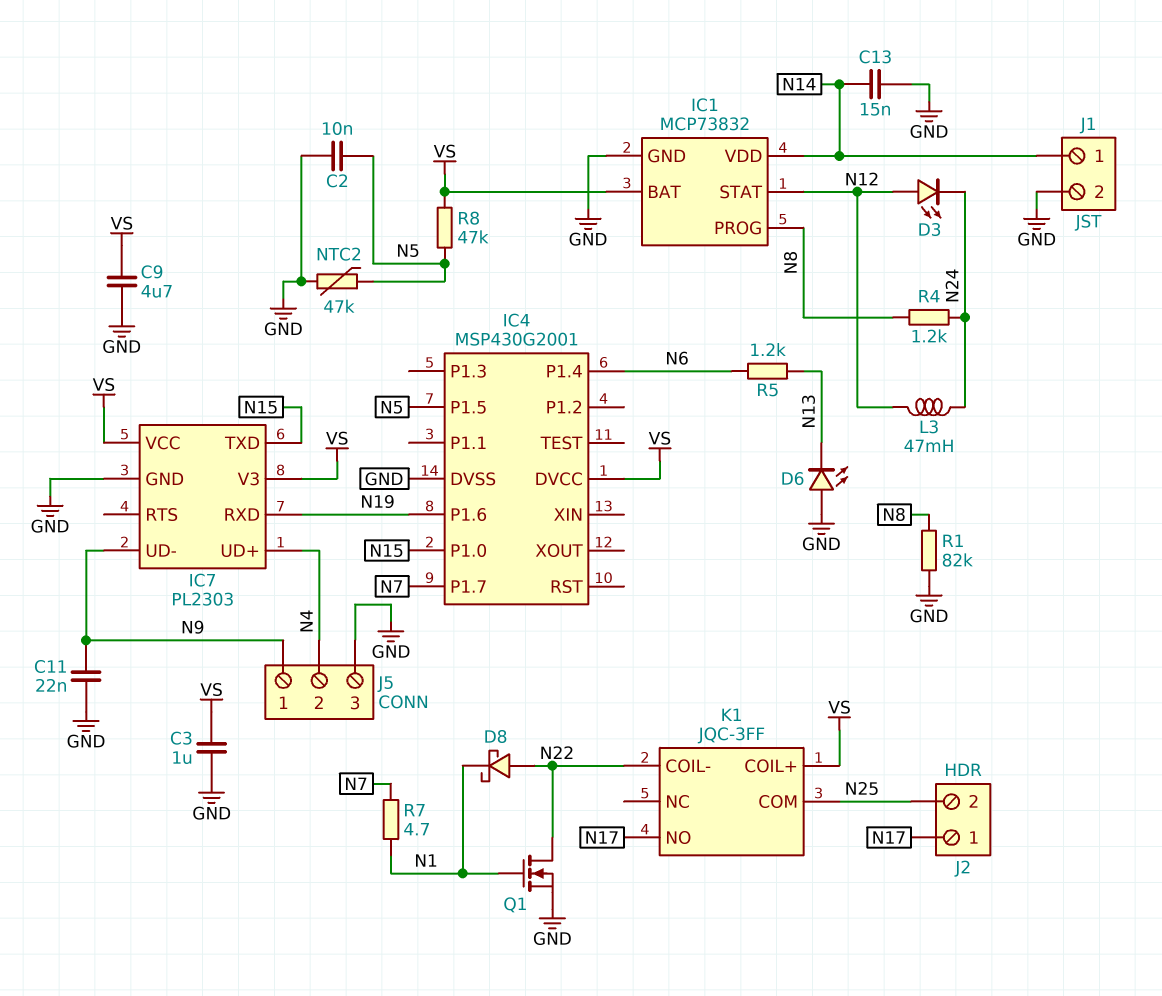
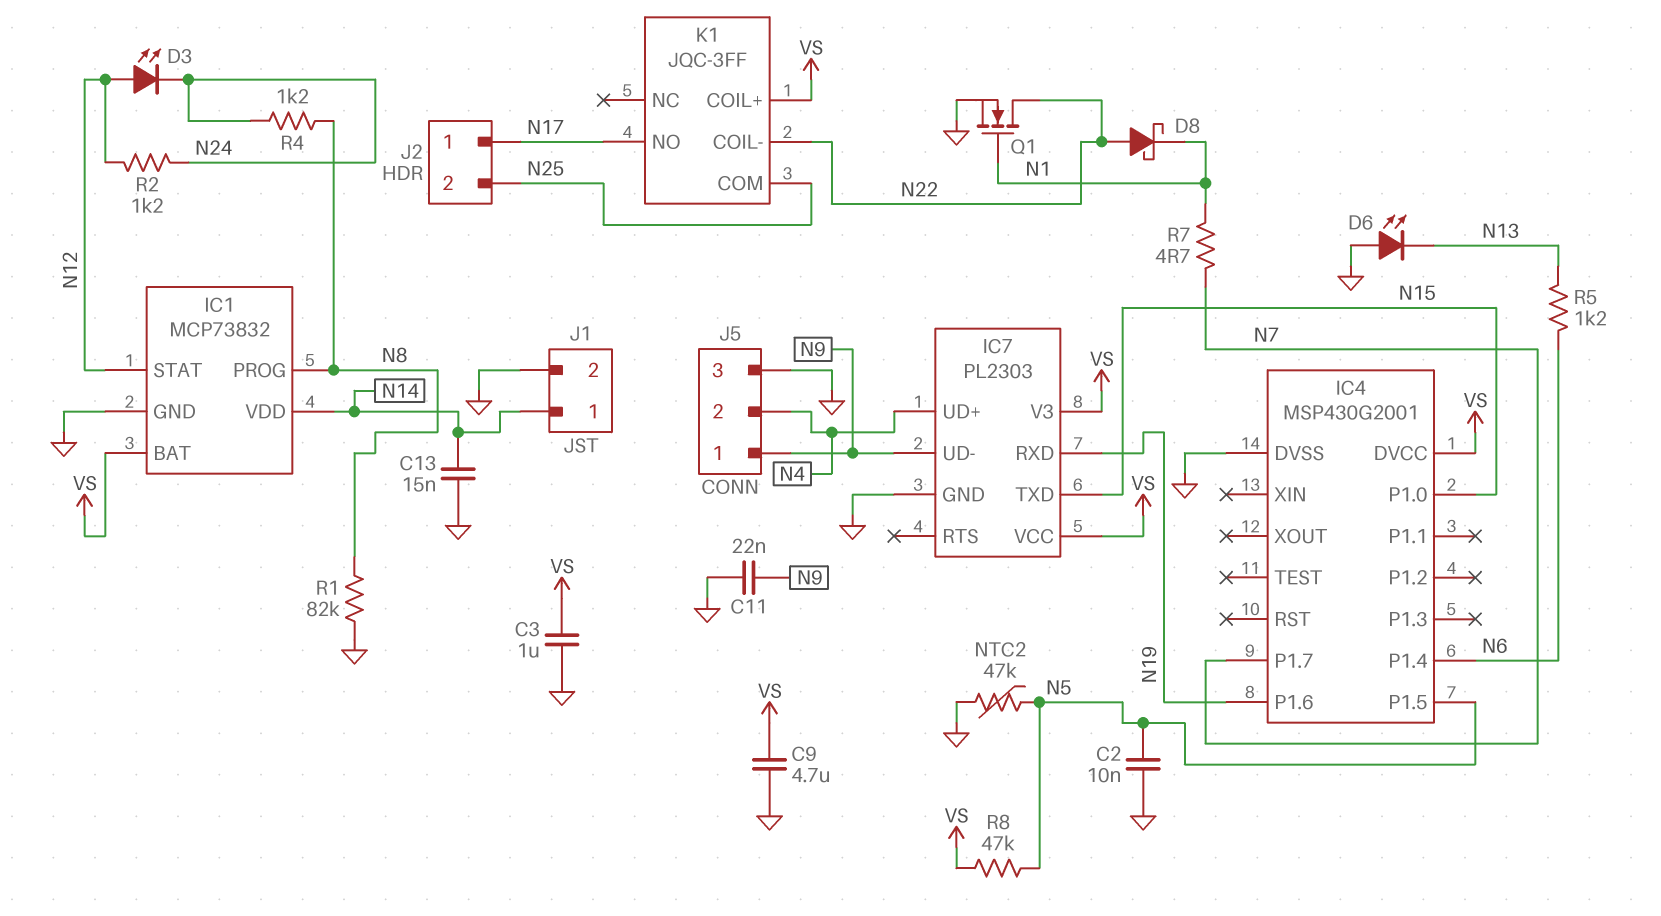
L3: 47mH (N12, N24) -> none
R2: none -> 1.2k (N12, N24)

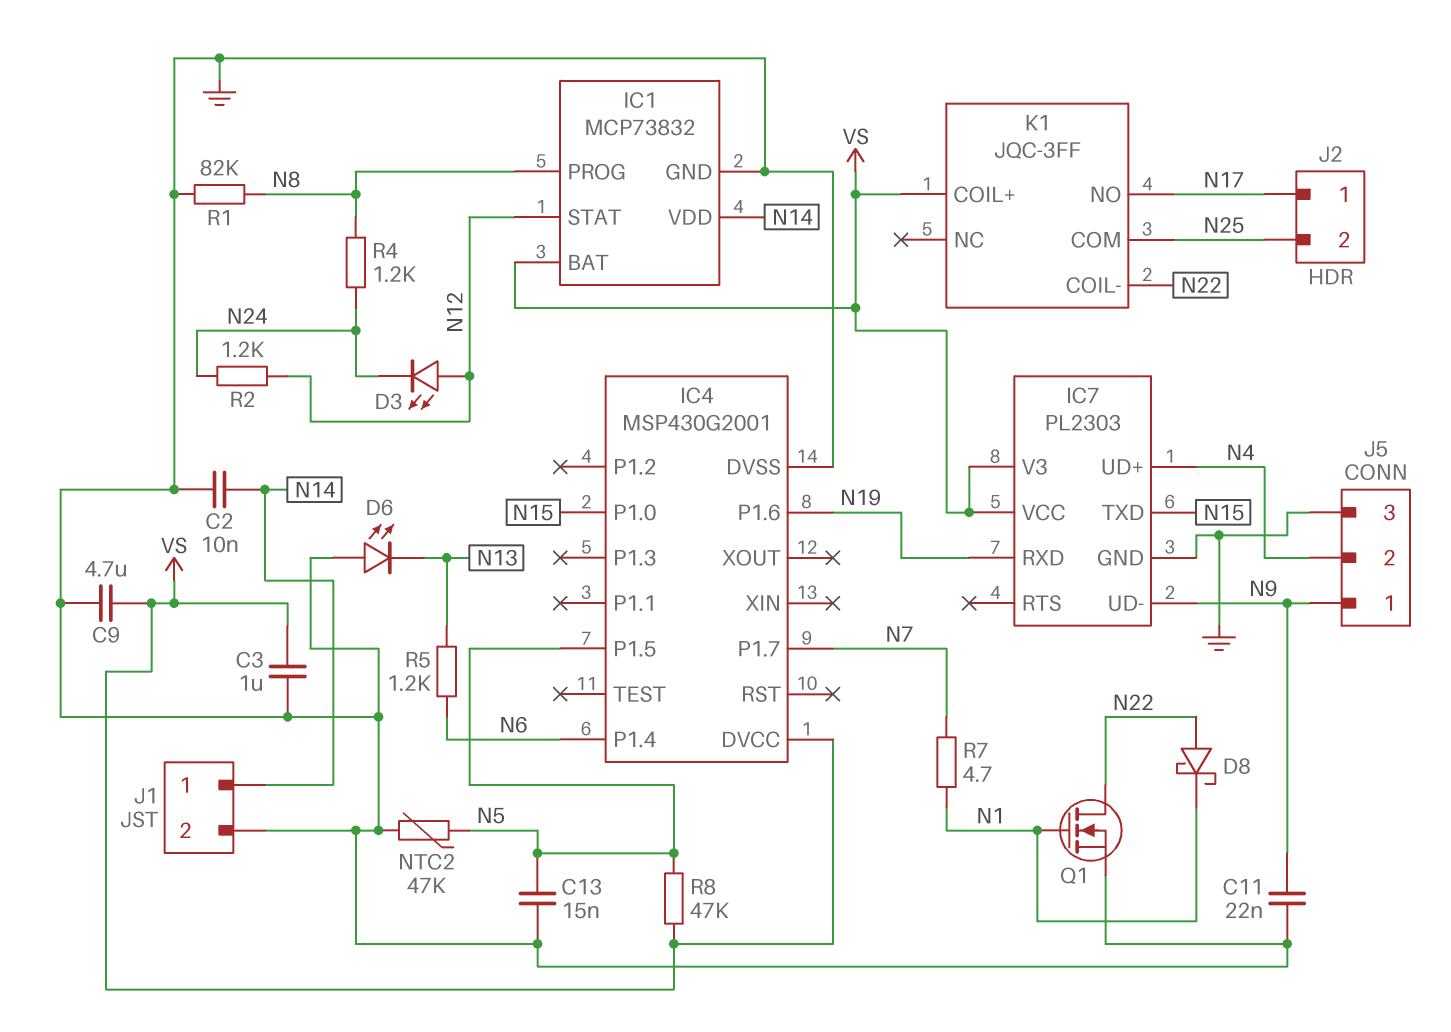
C2: 10nF (GND, N5) -> 10nF (GND, N14)
C13: 15nF (GND, N14) -> 15nF (GND, N5)

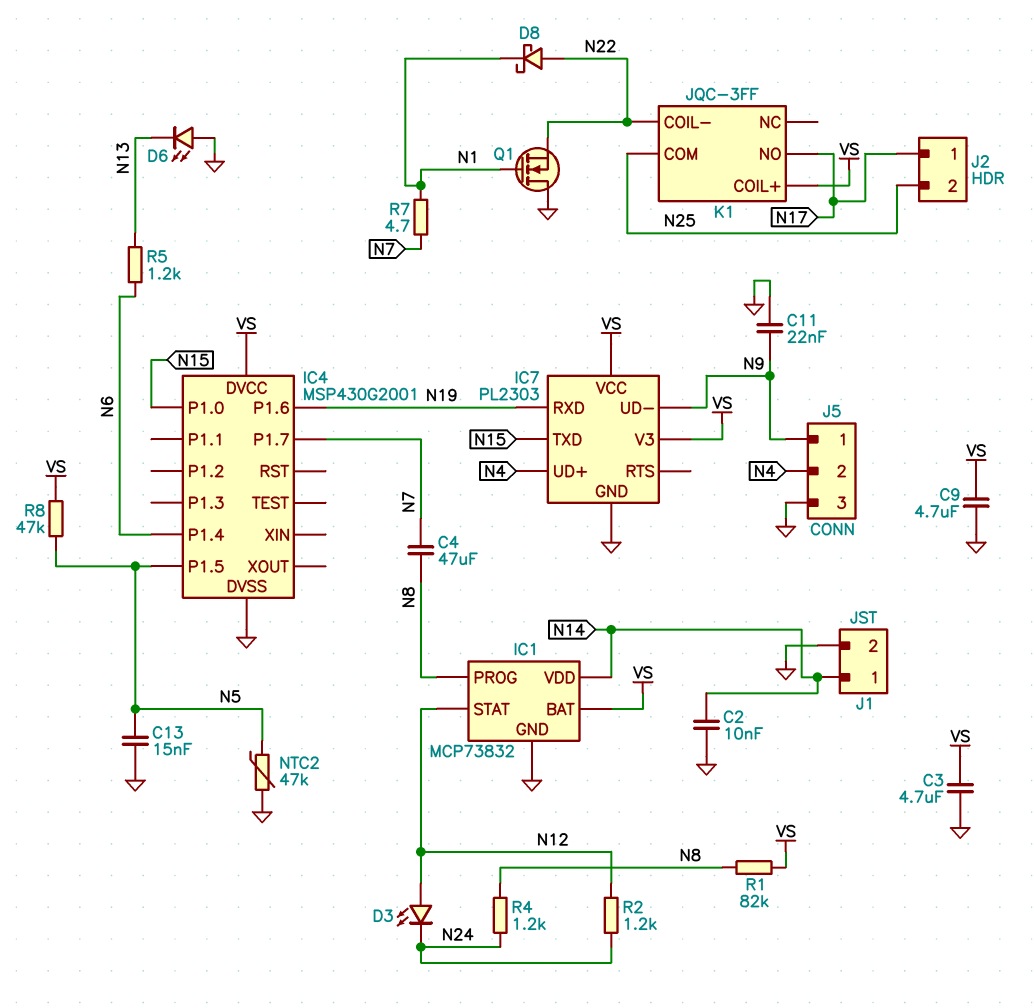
C3: 1uF (GND, VS) -> 4.7uF (GND, VS)
C4: none -> 47uF (N7, N8)
Q1: NMOS (G N1, D N22, S GND) -> NMOS (G N1, D GND, S N22)
R1: 82k (GND, N8) -> 82k (N8, VS)

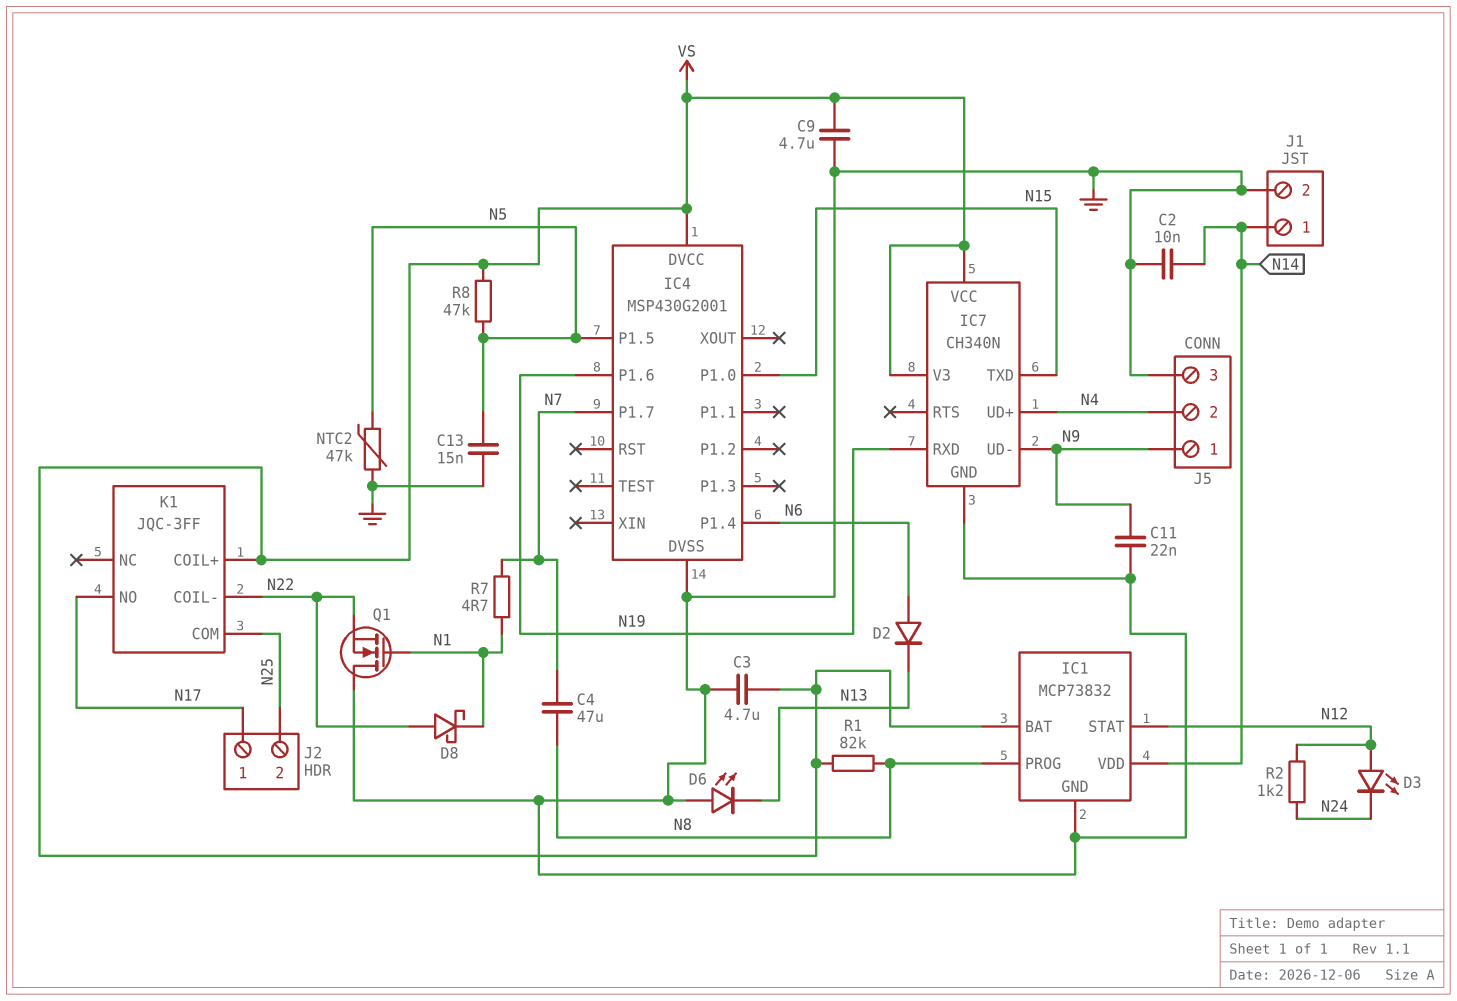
D2: none -> diode (A N6, K N13)
IC7: PL2303 -> CH340N
R4: 1.2k (N8, N24) -> none
R5: 1.2k (N6, N13) -> none

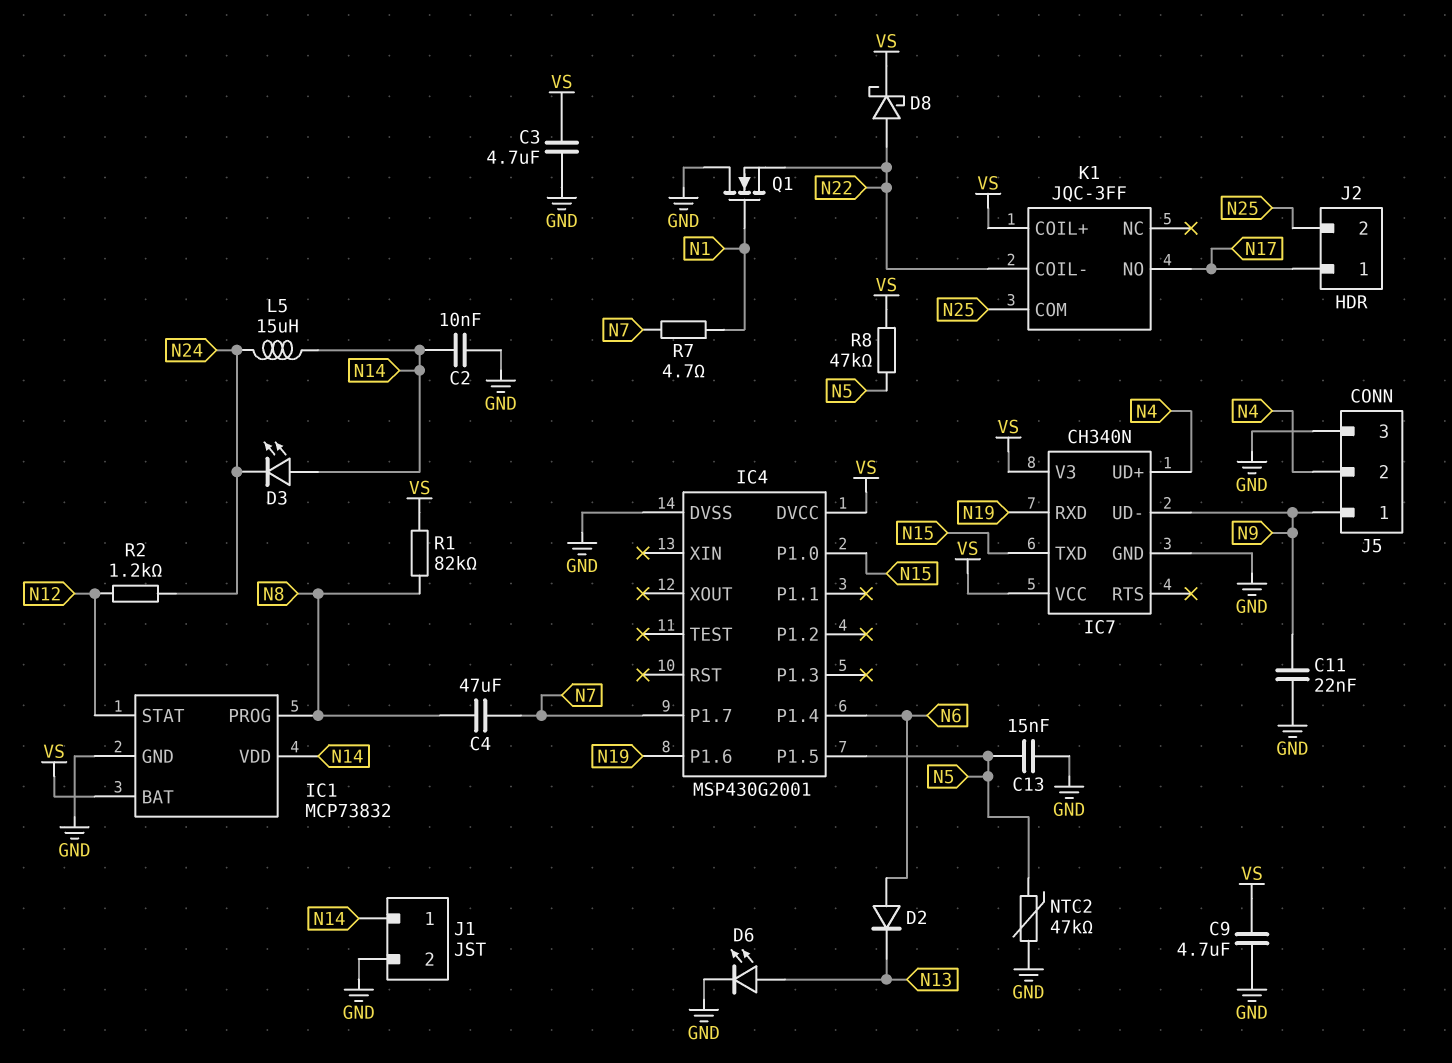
D3: LED (A N12, K N24) -> LED (A N14, K N24)
D6: LED (A GND, K N13) -> LED (A N13, K GND)
D8: schottky (A N22, K N1) -> schottky (A N22, K VS)
L5: none -> 15uH (N14, N24)

